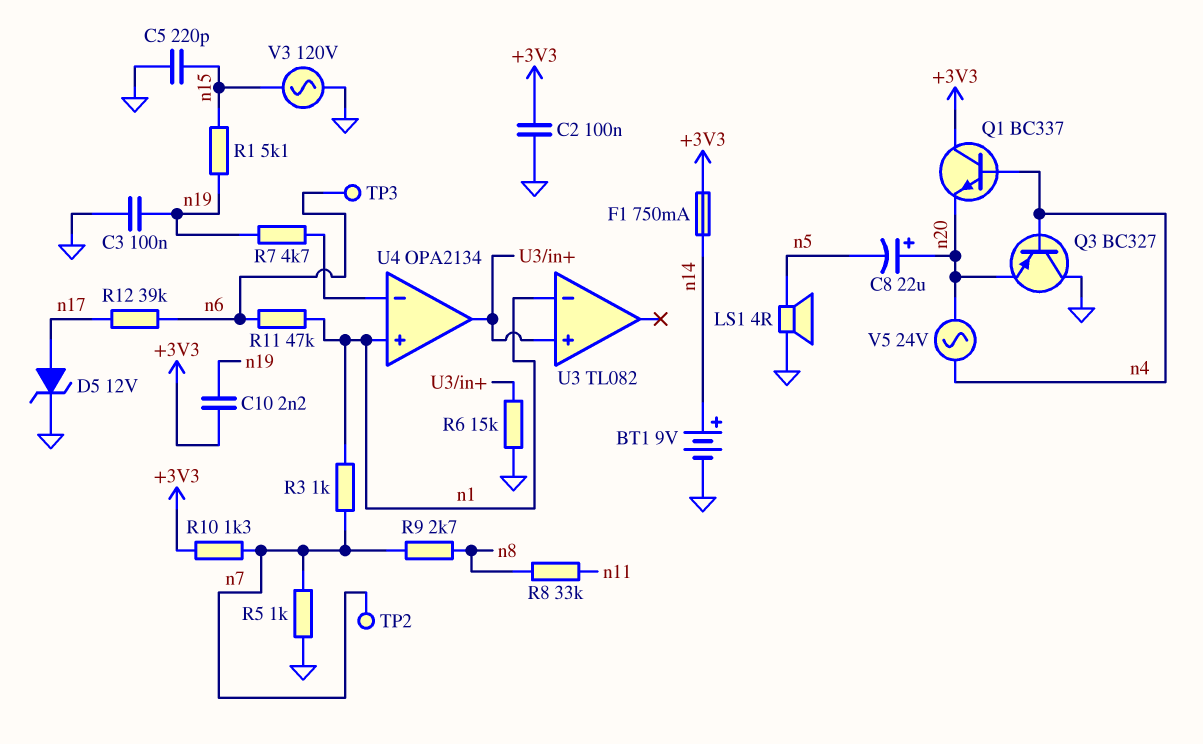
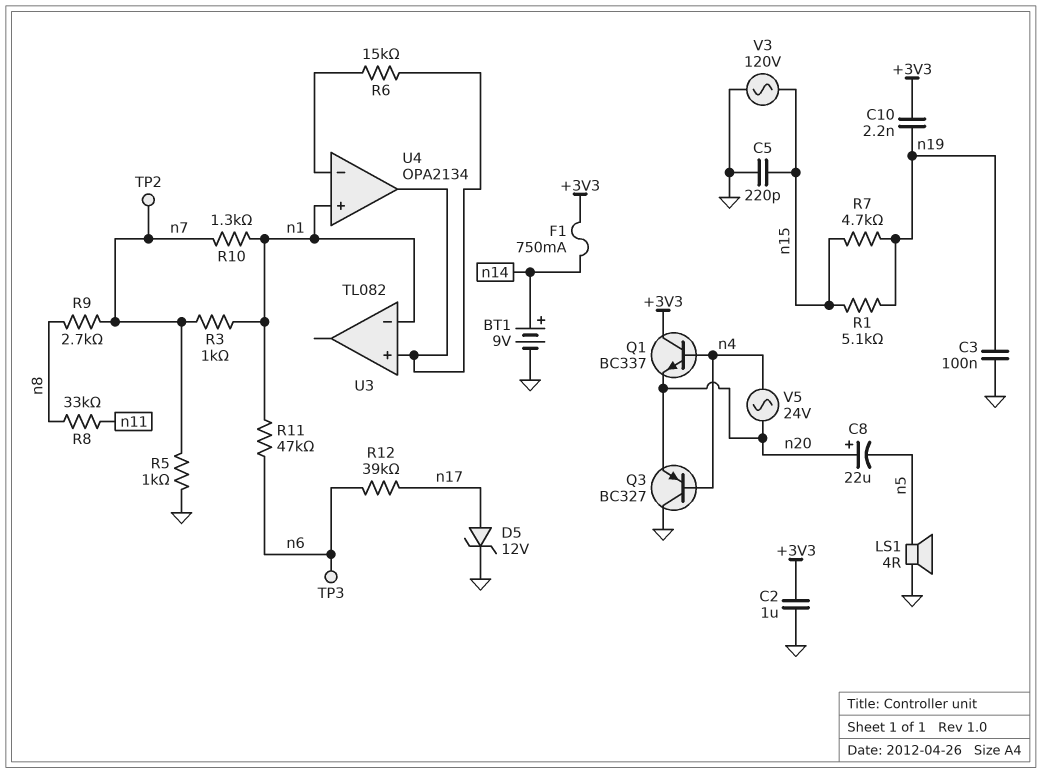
C2: 100nF (+3V3, GND) -> 1uF (+3V3, GND)
R6: 15k (GND, U3/in+) -> 15k (U3/in+, U4/in-)
R7: 4.7k (U4/in-, n19) -> 4.7k (n15, n19)
R10: 1.3k (+3V3, n7) -> 1.3k (n1, n7)

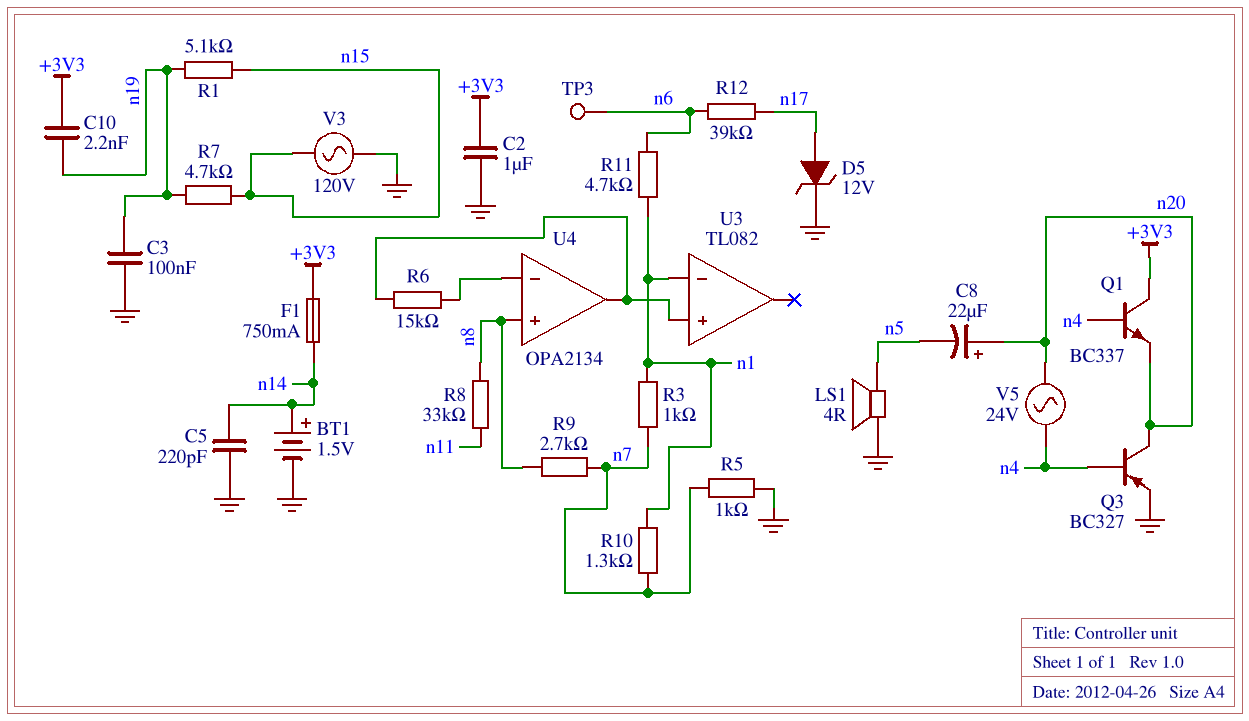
BT1: 9V (plus n14, minus GND) -> 1.5V (plus n14, minus GND)
C5: 220pF (GND, n15) -> 220pF (GND, n14)
Q3: PNP BC327 (B n4, C GND, E n20) -> PNP BC327 (B n4, C n20, E GND)
R11: 47k (n1, n6) -> 4.7k (n1, n6)
TP2: test point (n7) -> none
U4 pin in+: n1 -> n8

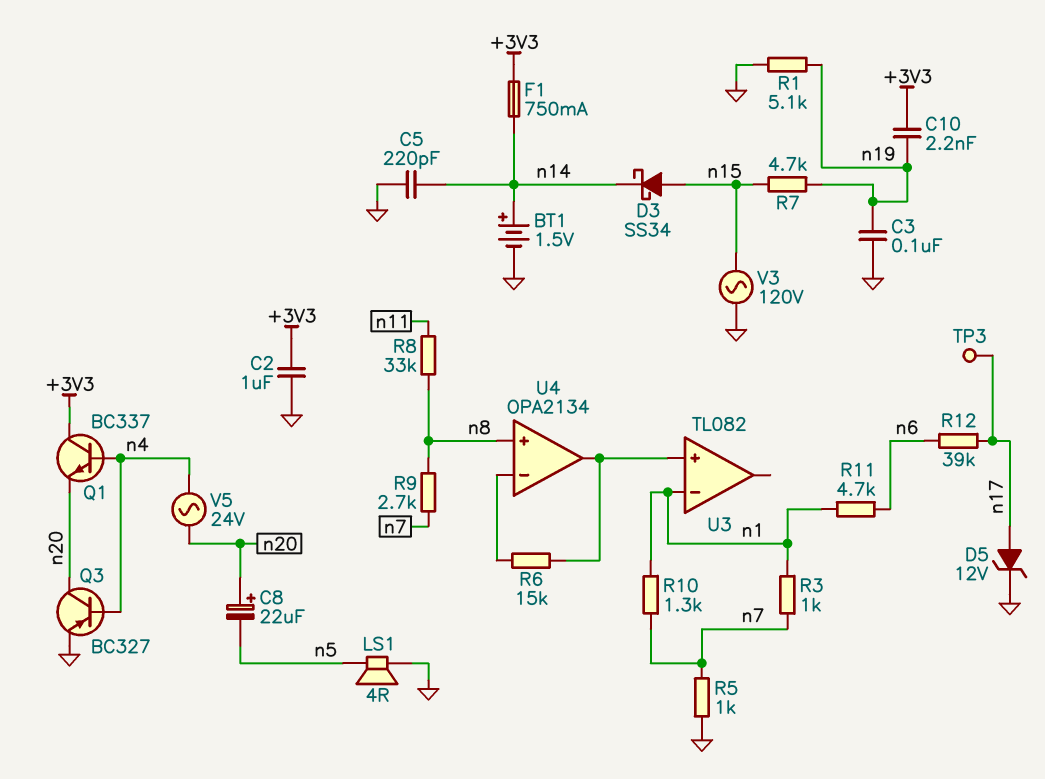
D3: none -> schottky SS34 (A n15, K n14)
R1: 5.1k (n15, n19) -> 5.1k (GND, n19)
TP3: test point (n6) -> test point (n17)

